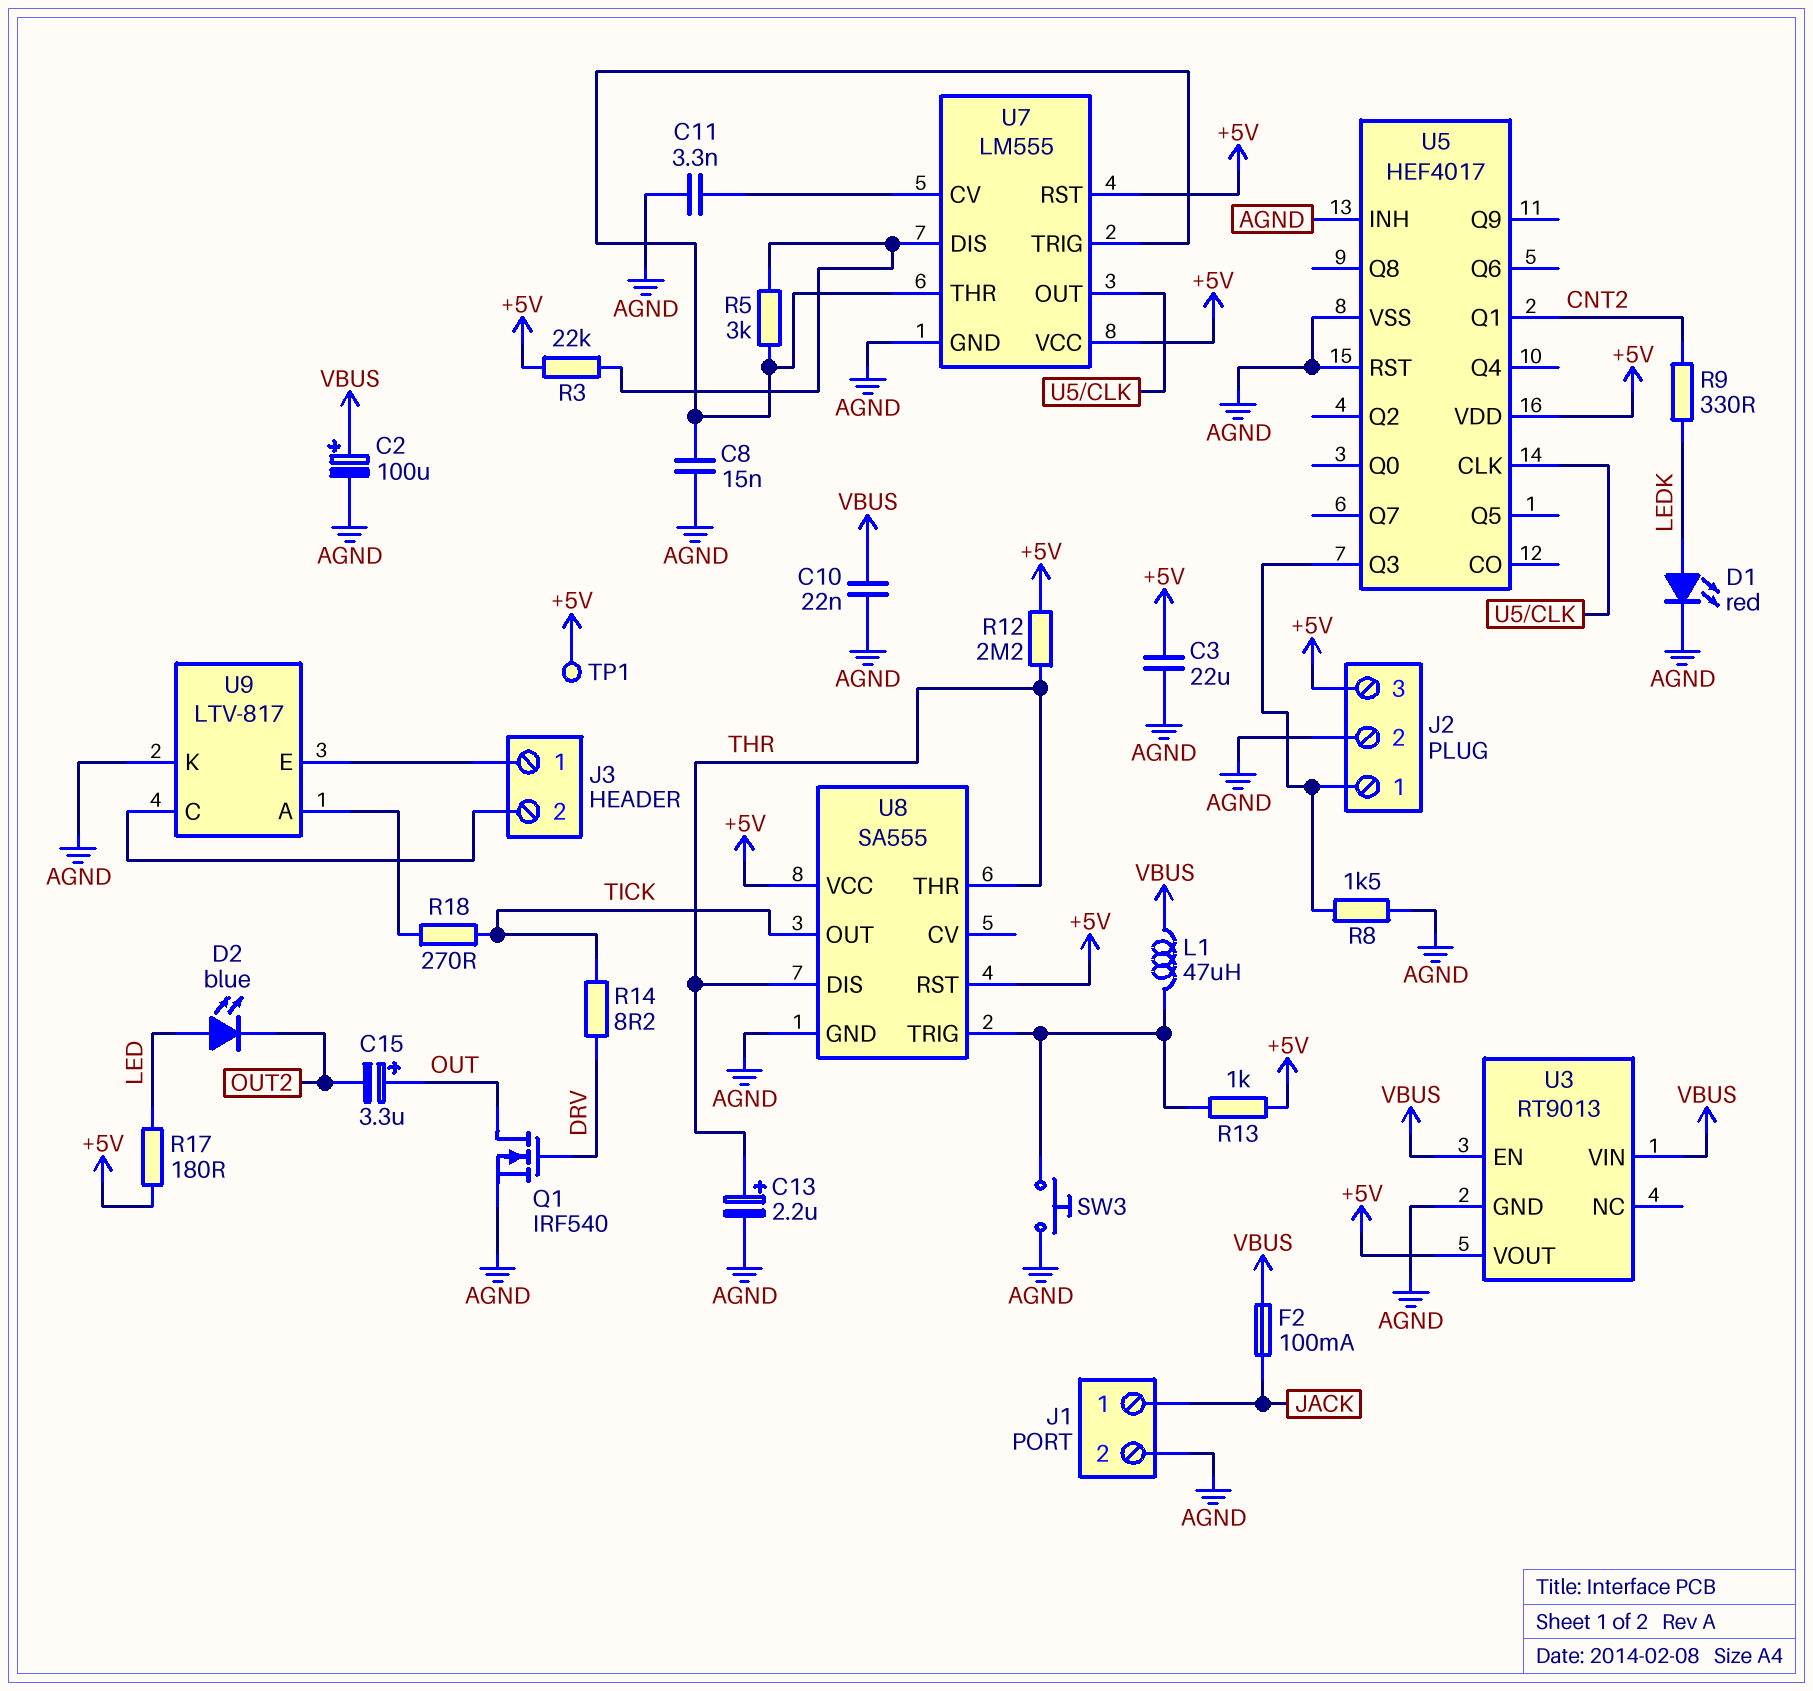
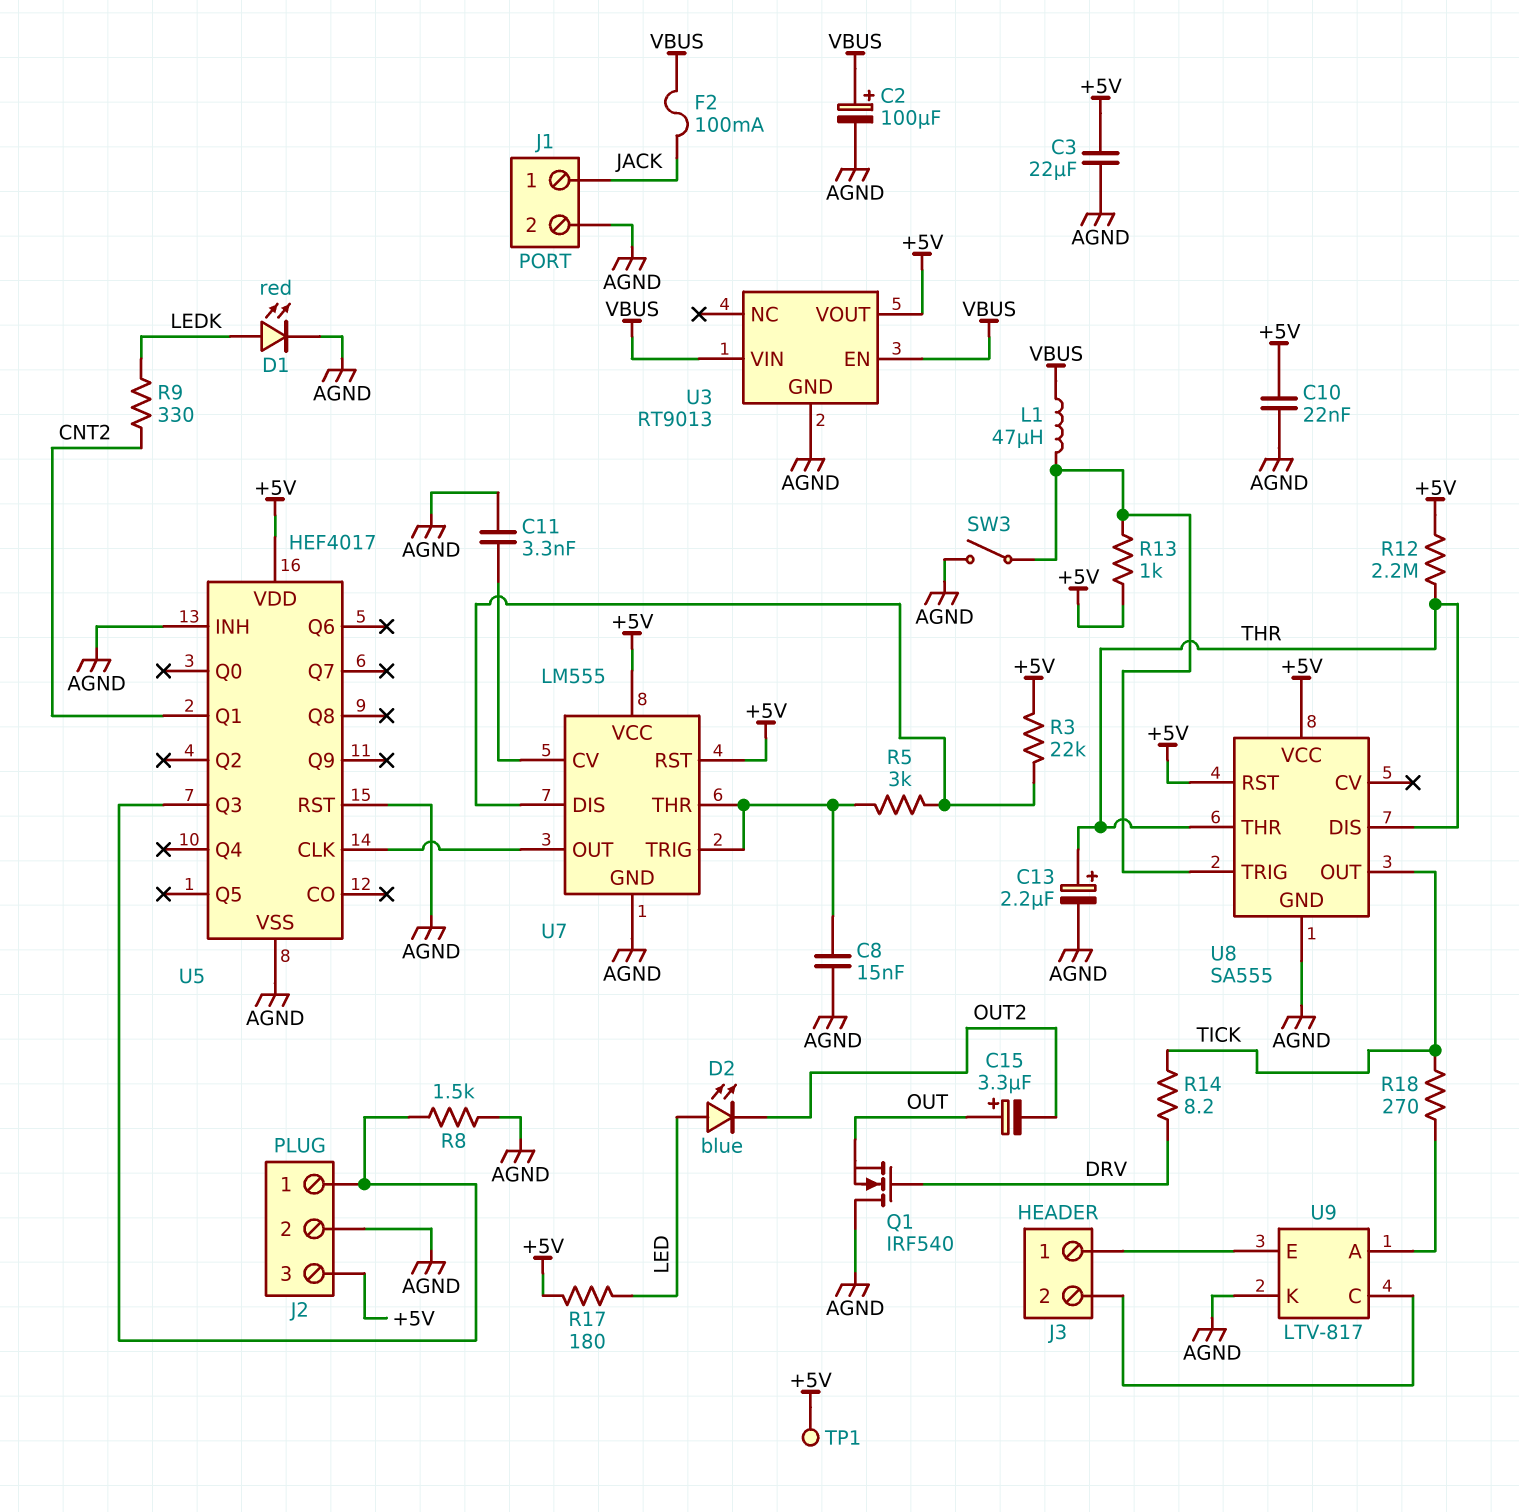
C10: 22nF (AGND, VBUS) -> 22nF (+5V, AGND)
Q1: NMOS IRF540 (G DRV, D OUT, S AGND) -> NMOS IRF540 (G DRV, D AGND, S OUT)
SW3: button (AGND, U8/TRIG) -> switch (AGND, U8/TRIG)

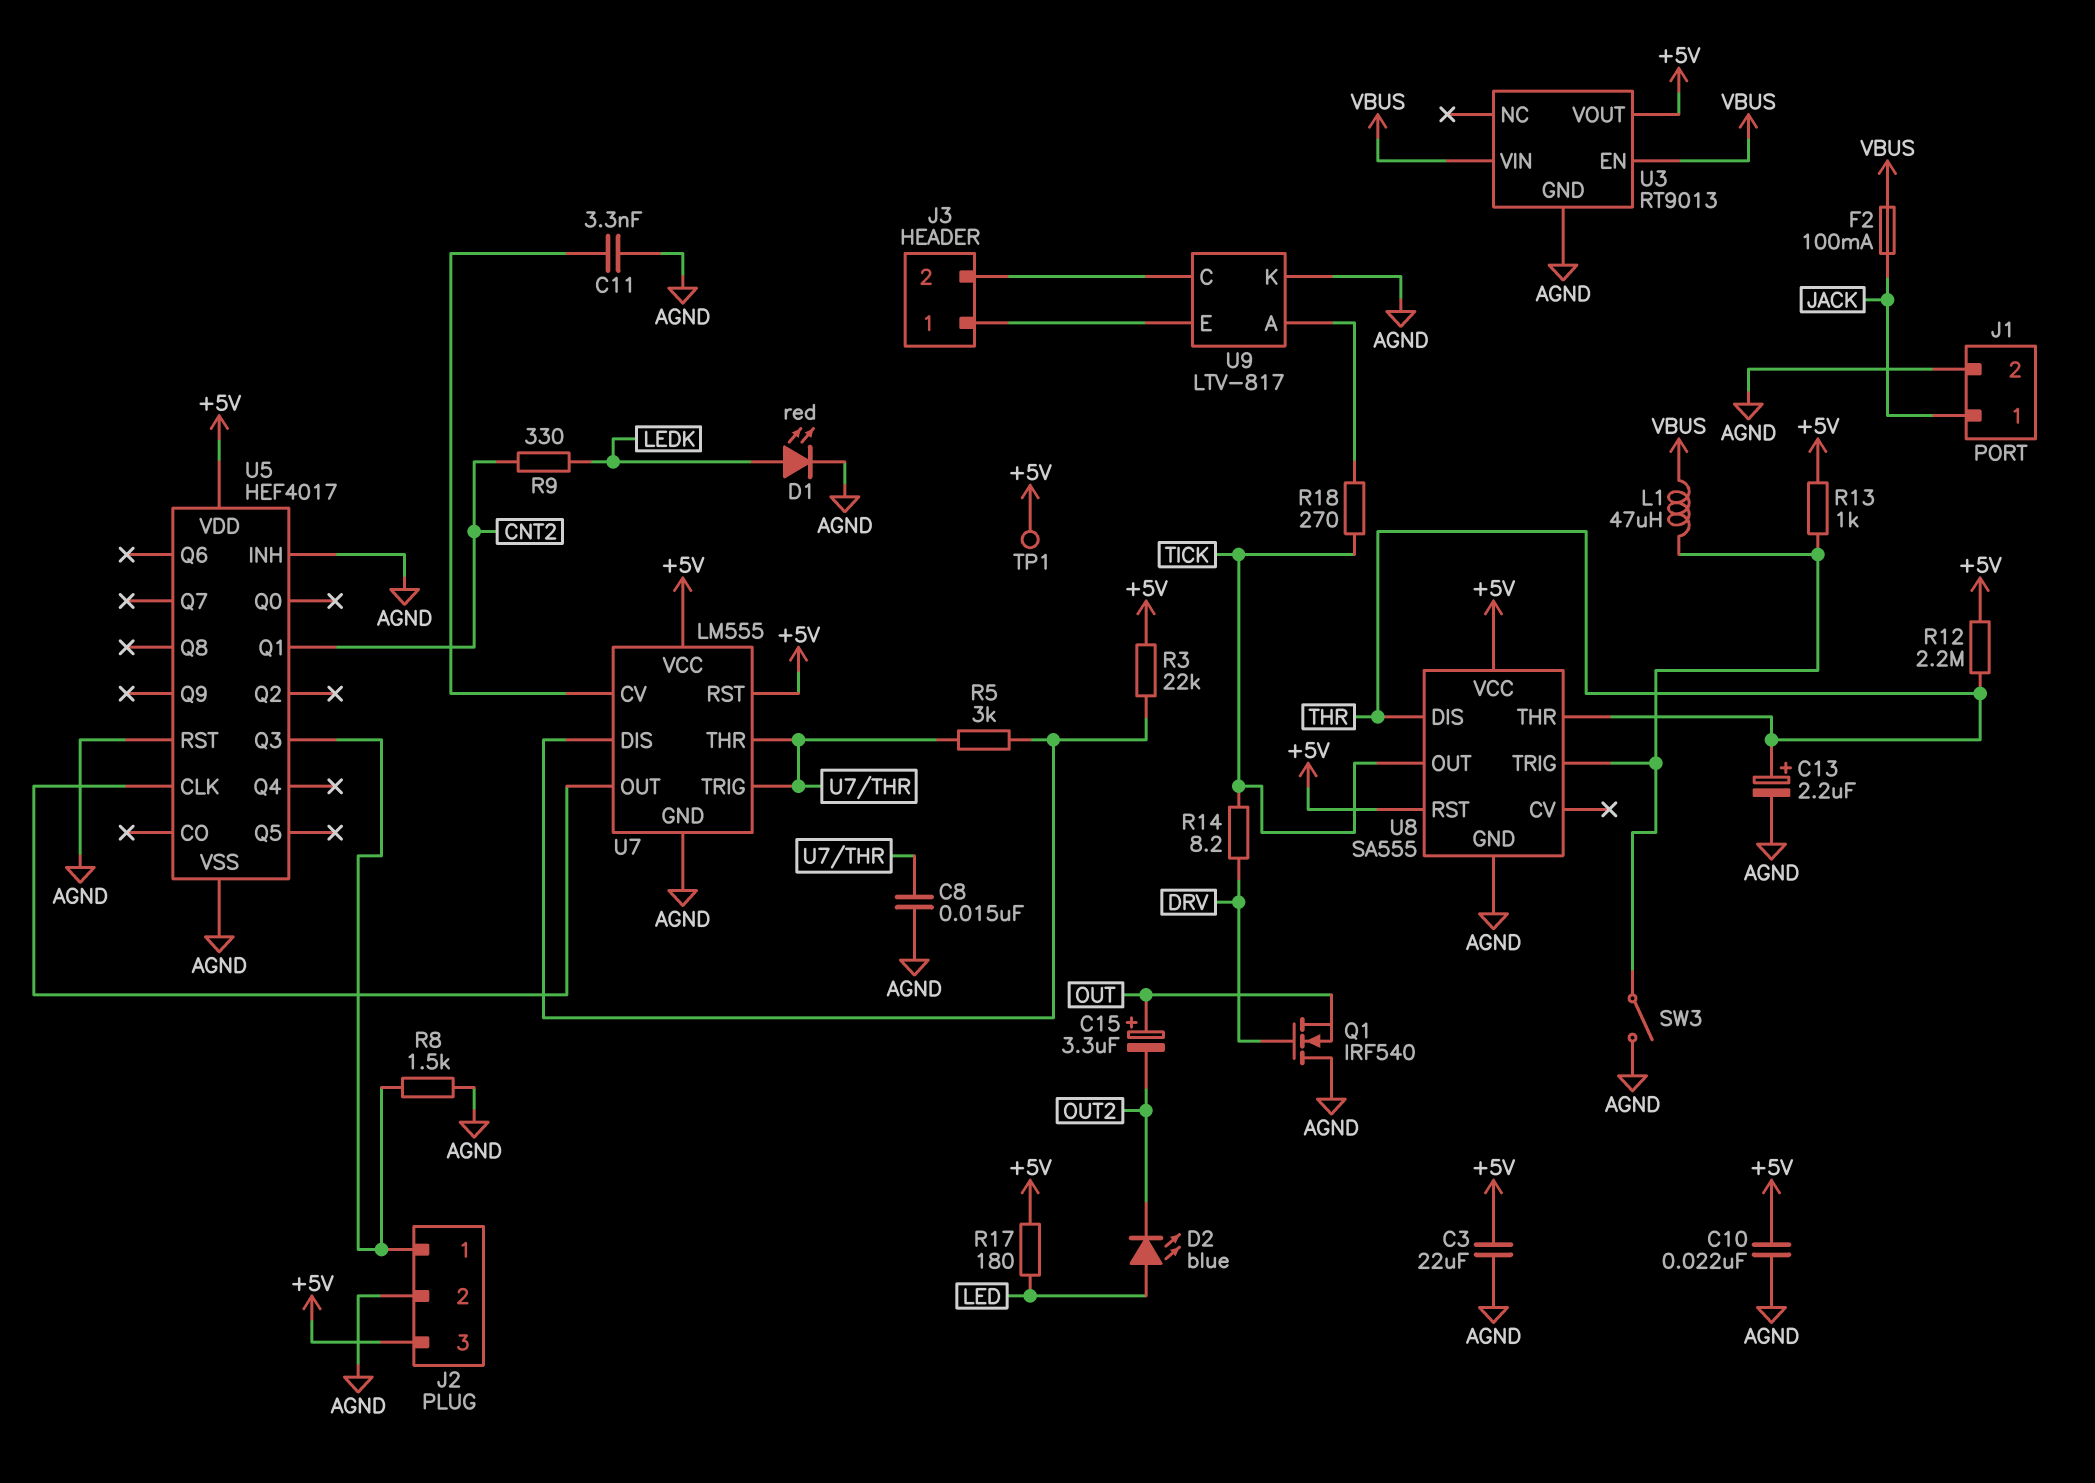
C2: 100uF (plus VBUS, minus AGND) -> none

